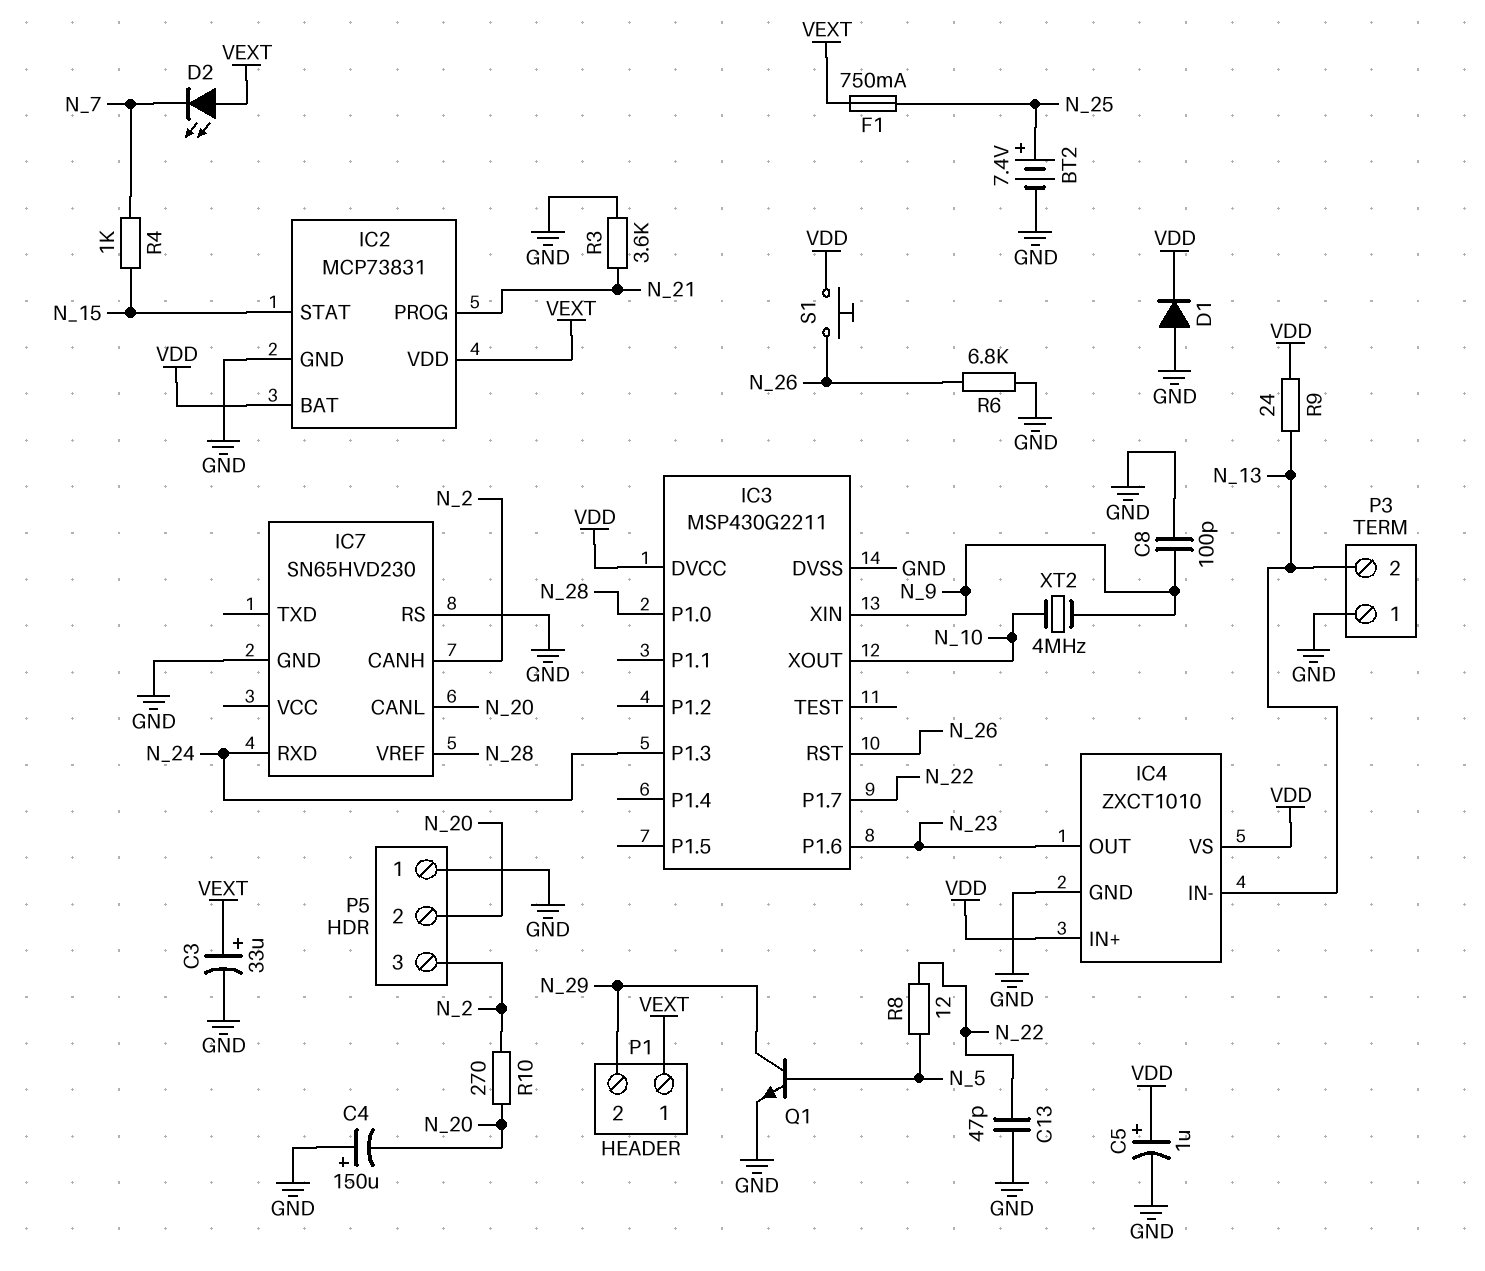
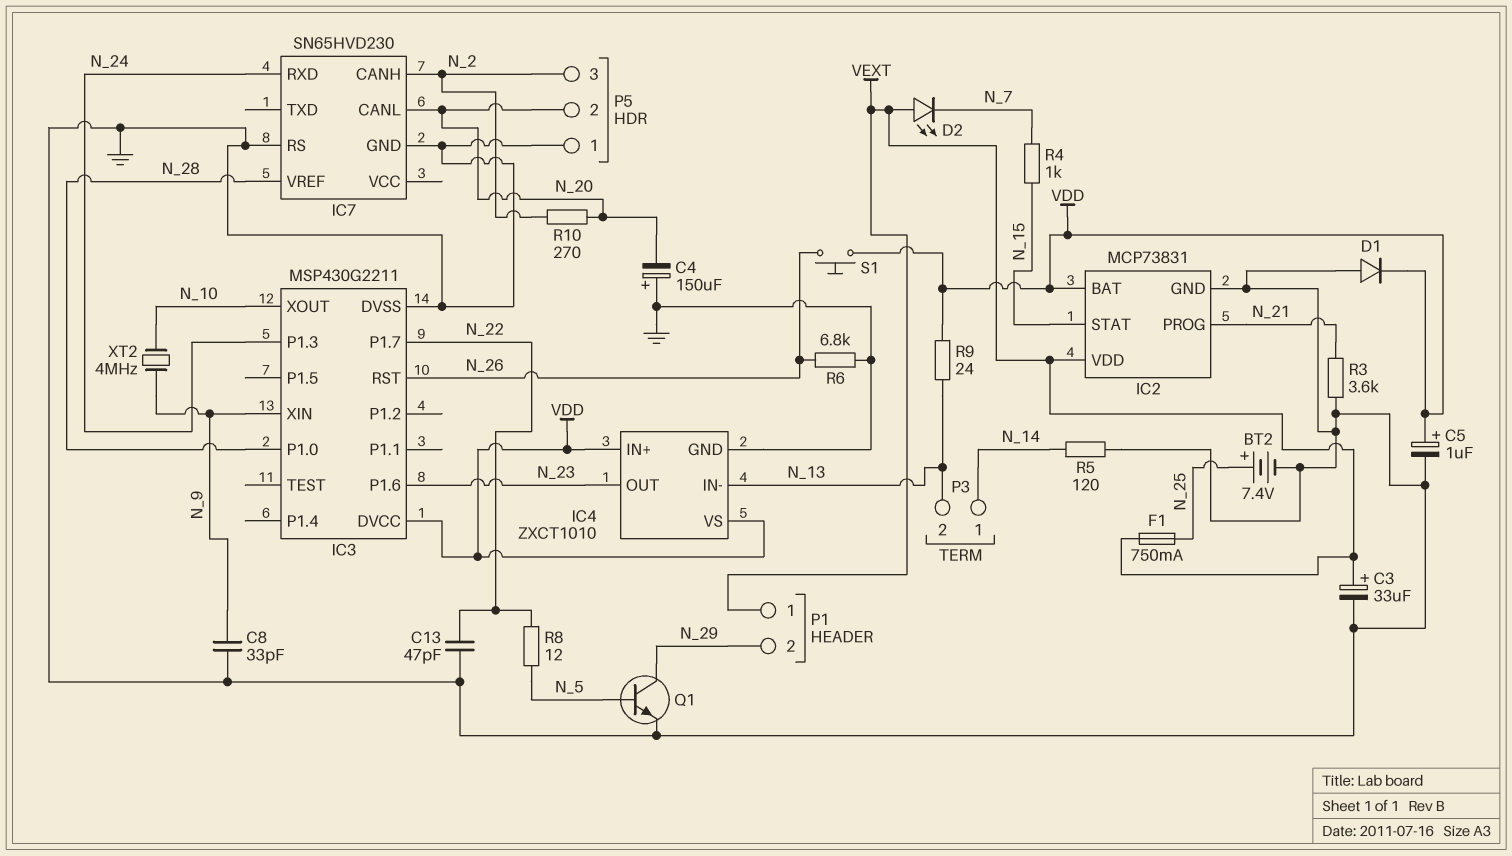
C8: 100pF (GND, N_9) -> 33pF (GND, N_9)
P3 pin 1: GND -> N_14
R5: none -> 120 (GND, N_14)

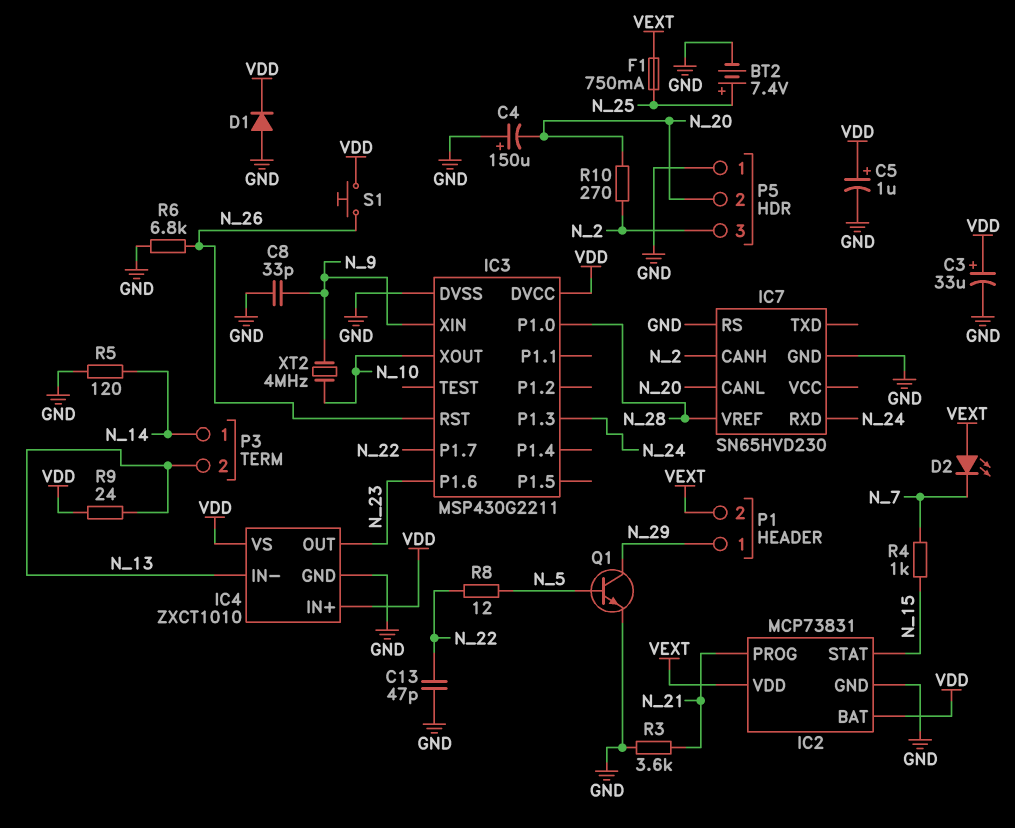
C3: 33uF (plus VEXT, minus GND) -> 33uF (plus VDD, minus GND)
P1 pin 1: VEXT -> N_29
P1 pin 2: N_29 -> VEXT

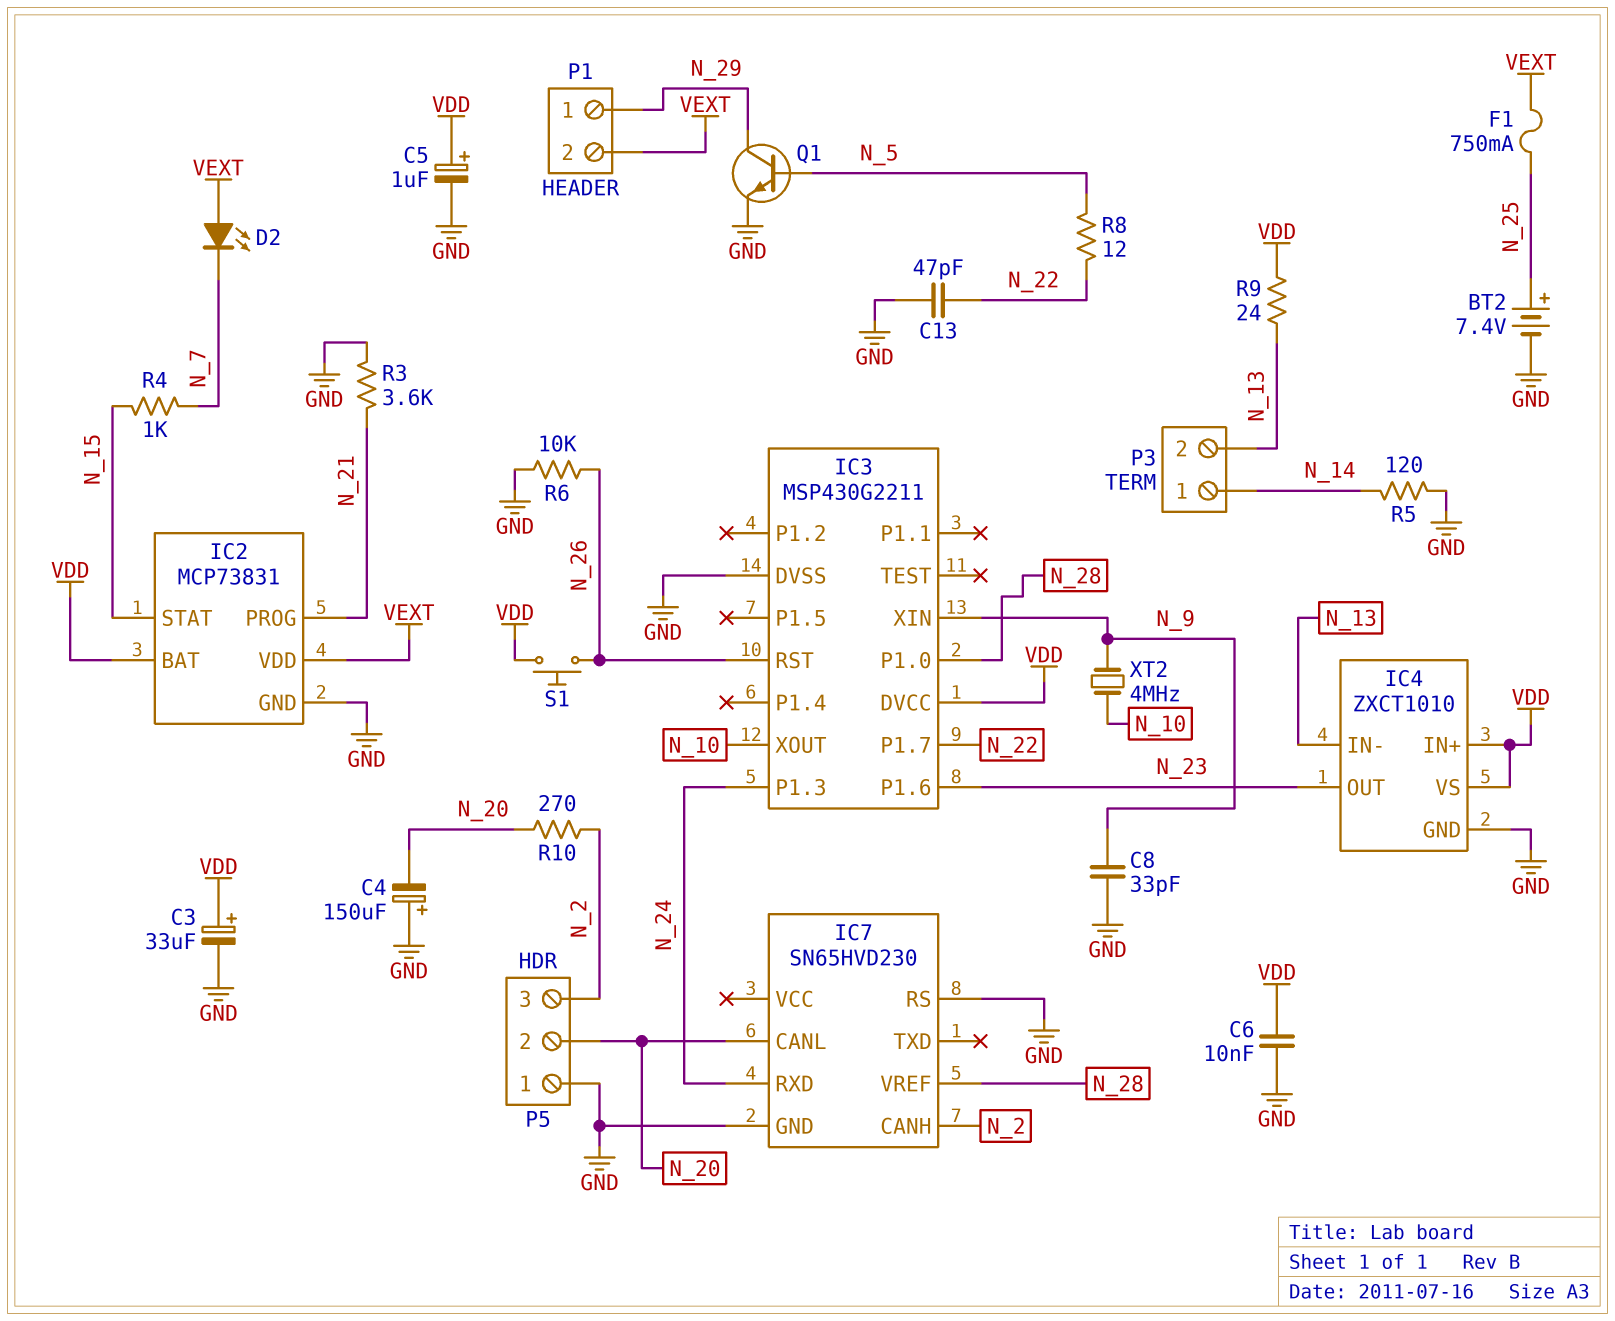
C6: none -> 10nF (GND, VDD)
D1: diode (A GND, K VDD) -> none
R6: 6.8k (GND, N_26) -> 10k (GND, N_26)

